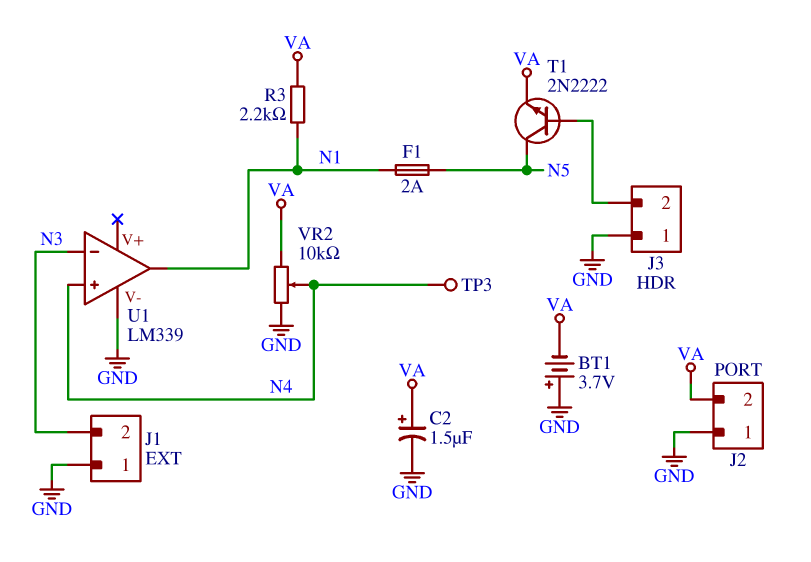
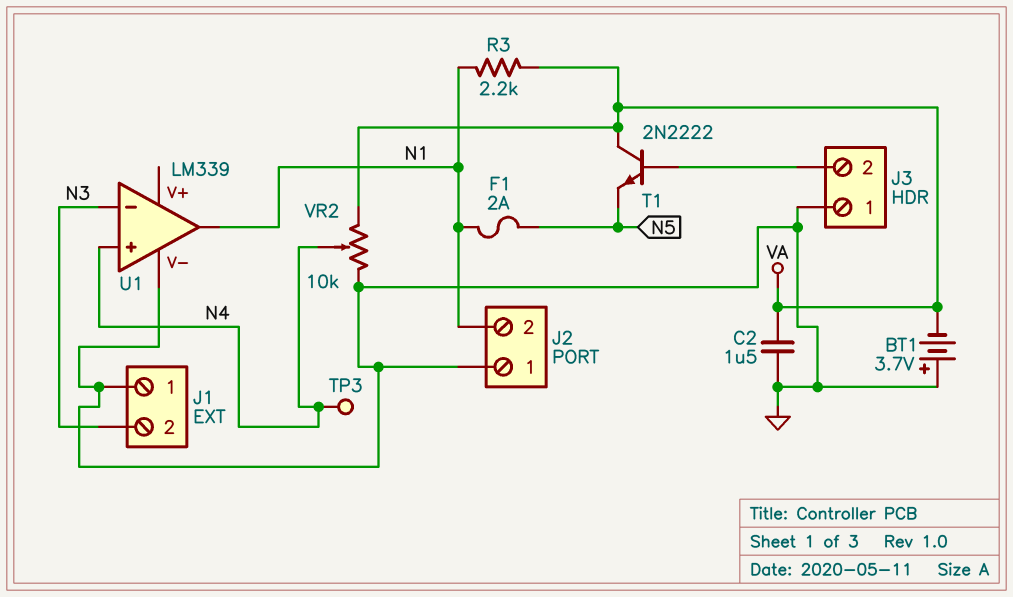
C2: 1.5uF (plus VA, minus GND) -> 1.5uF (GND, VA)
J2 pin 2: VA -> N1
T1: NPN 2N2222 (B J3/2, C N5, E VA) -> NPN 2N2222 (B J3/2, C VA, E N5)

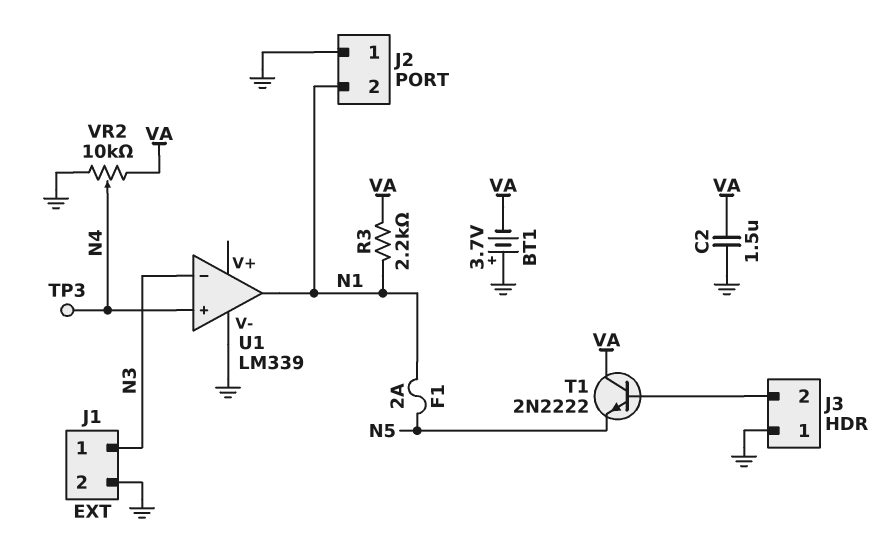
J1 pin 1: GND -> N3
J1 pin 2: N3 -> GND

